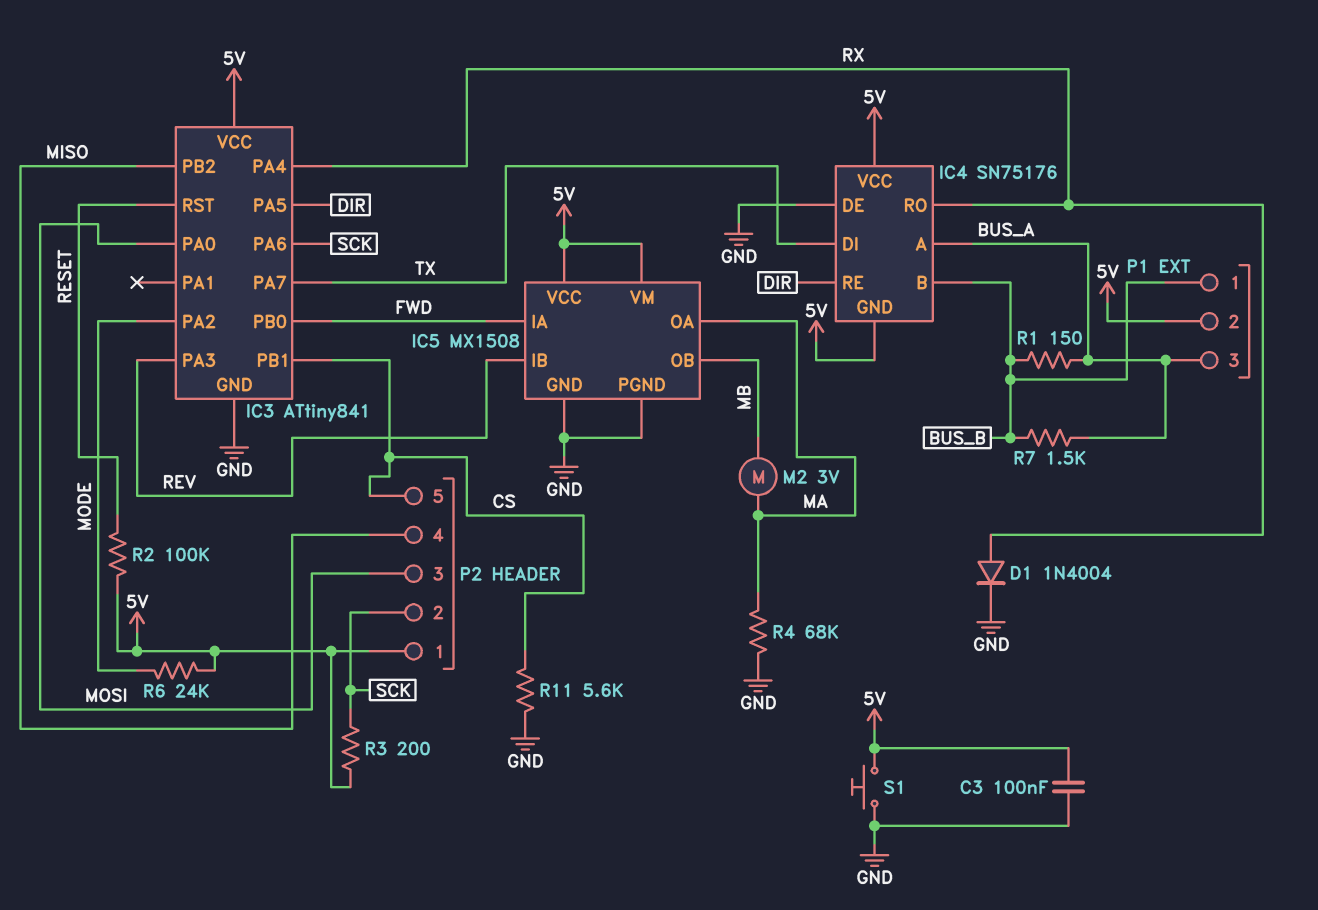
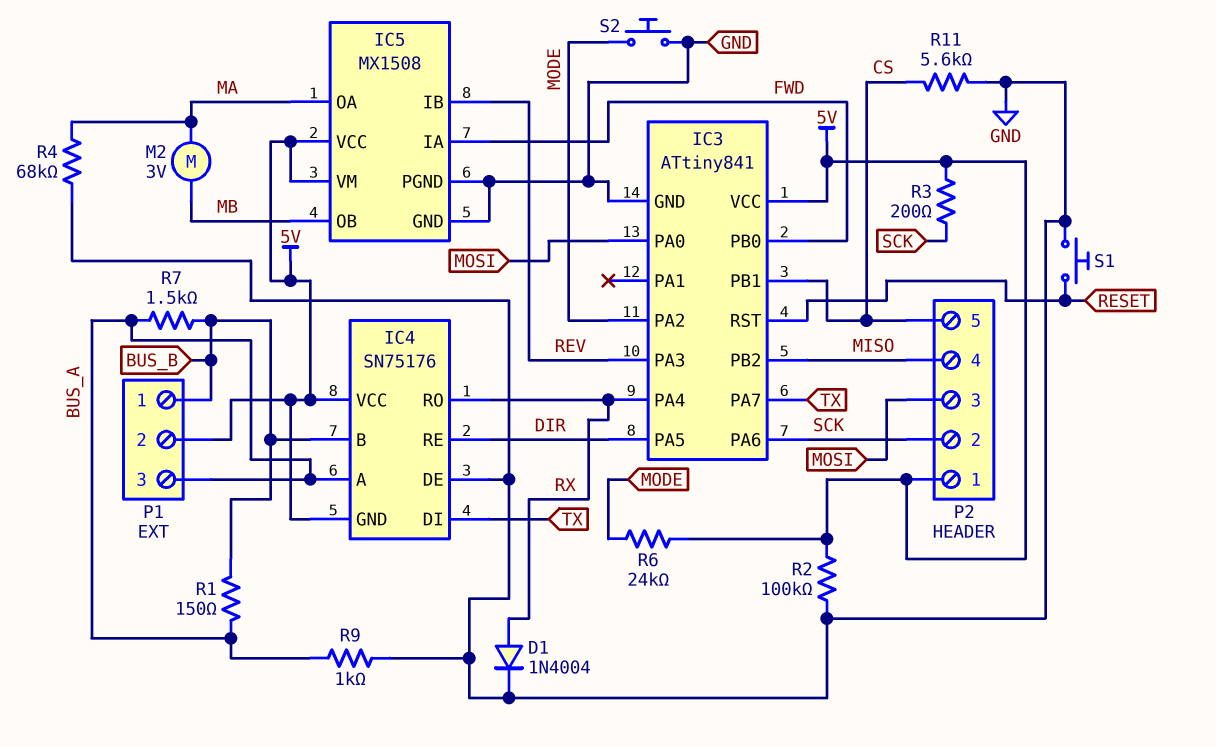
C3: 100nF (5V, GND) -> none
R2: 100k (5V, RESET) -> 100k (5V, GND)
R9: none -> 1k (BUS_A, GND)
S1: button (5V, GND) -> button (GND, RESET)
S2: none -> button (GND, MODE)

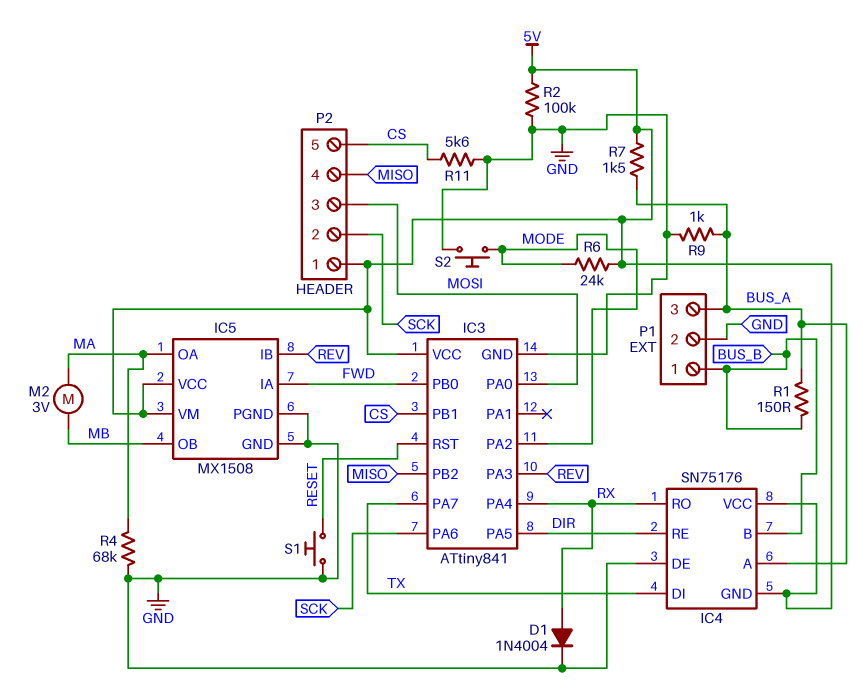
P1 pin 2: 5V -> GND
R3: 200 (5V, SCK) -> none
R7: 1.5k (BUS_A, BUS_B) -> 1.5k (5V, BUS_A)

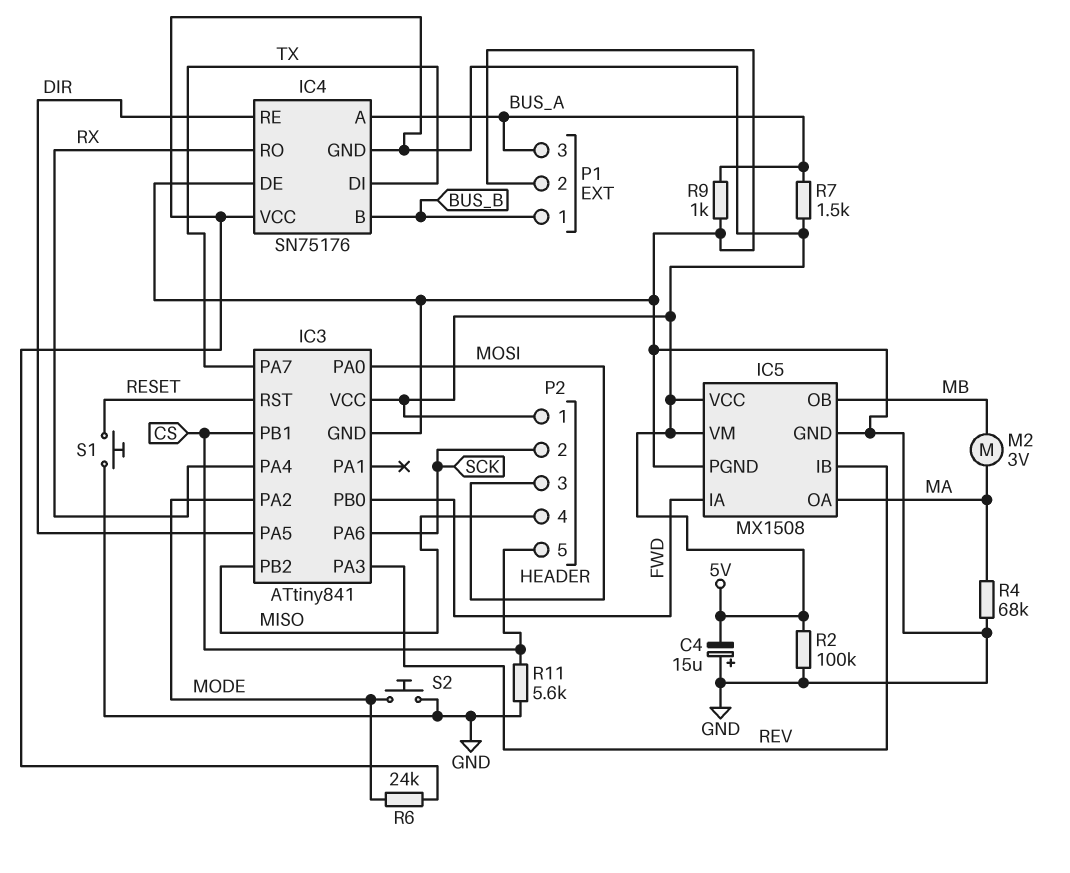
C4: none -> 15uF (plus GND, minus 5V)
D1: diode 1N4004 (A RX, K GND) -> none
R1: 150 (BUS_A, BUS_B) -> none

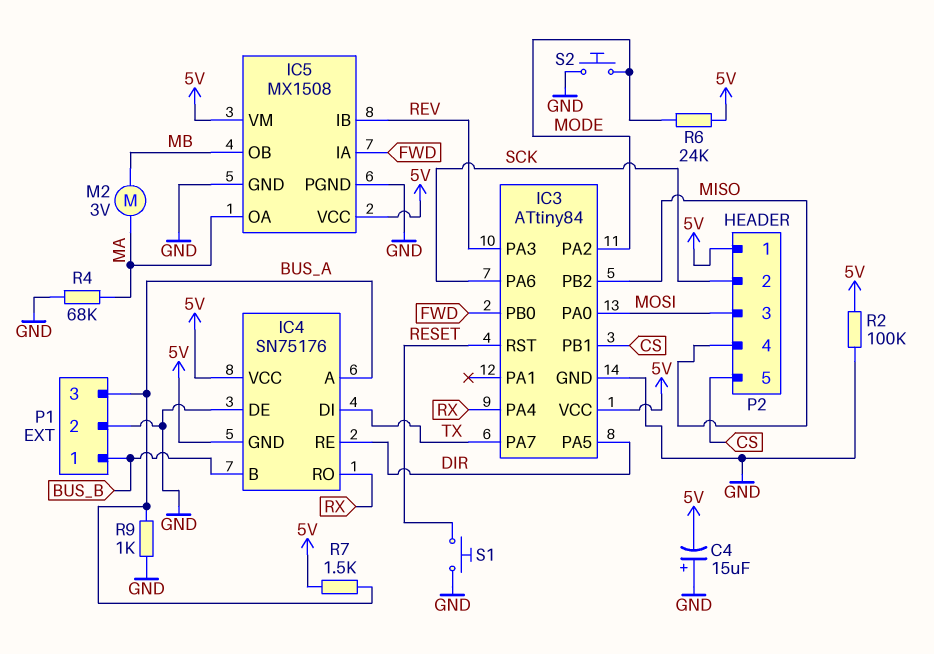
IC3: ATtiny841 -> ATtiny84
R11: 5.6k (CS, GND) -> none

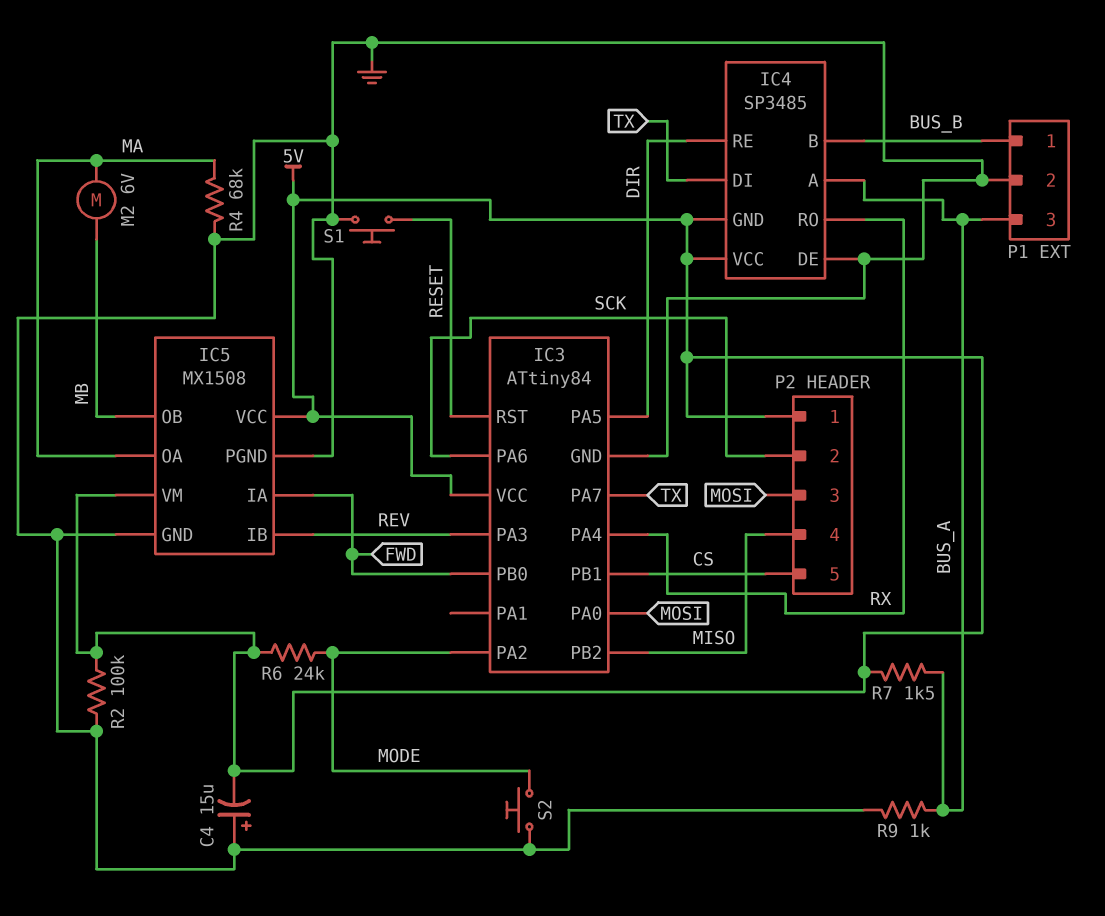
IC4: SN75176 -> SP3485
M2: motor 3V (MA, MB) -> motor 6V (MA, MB)

